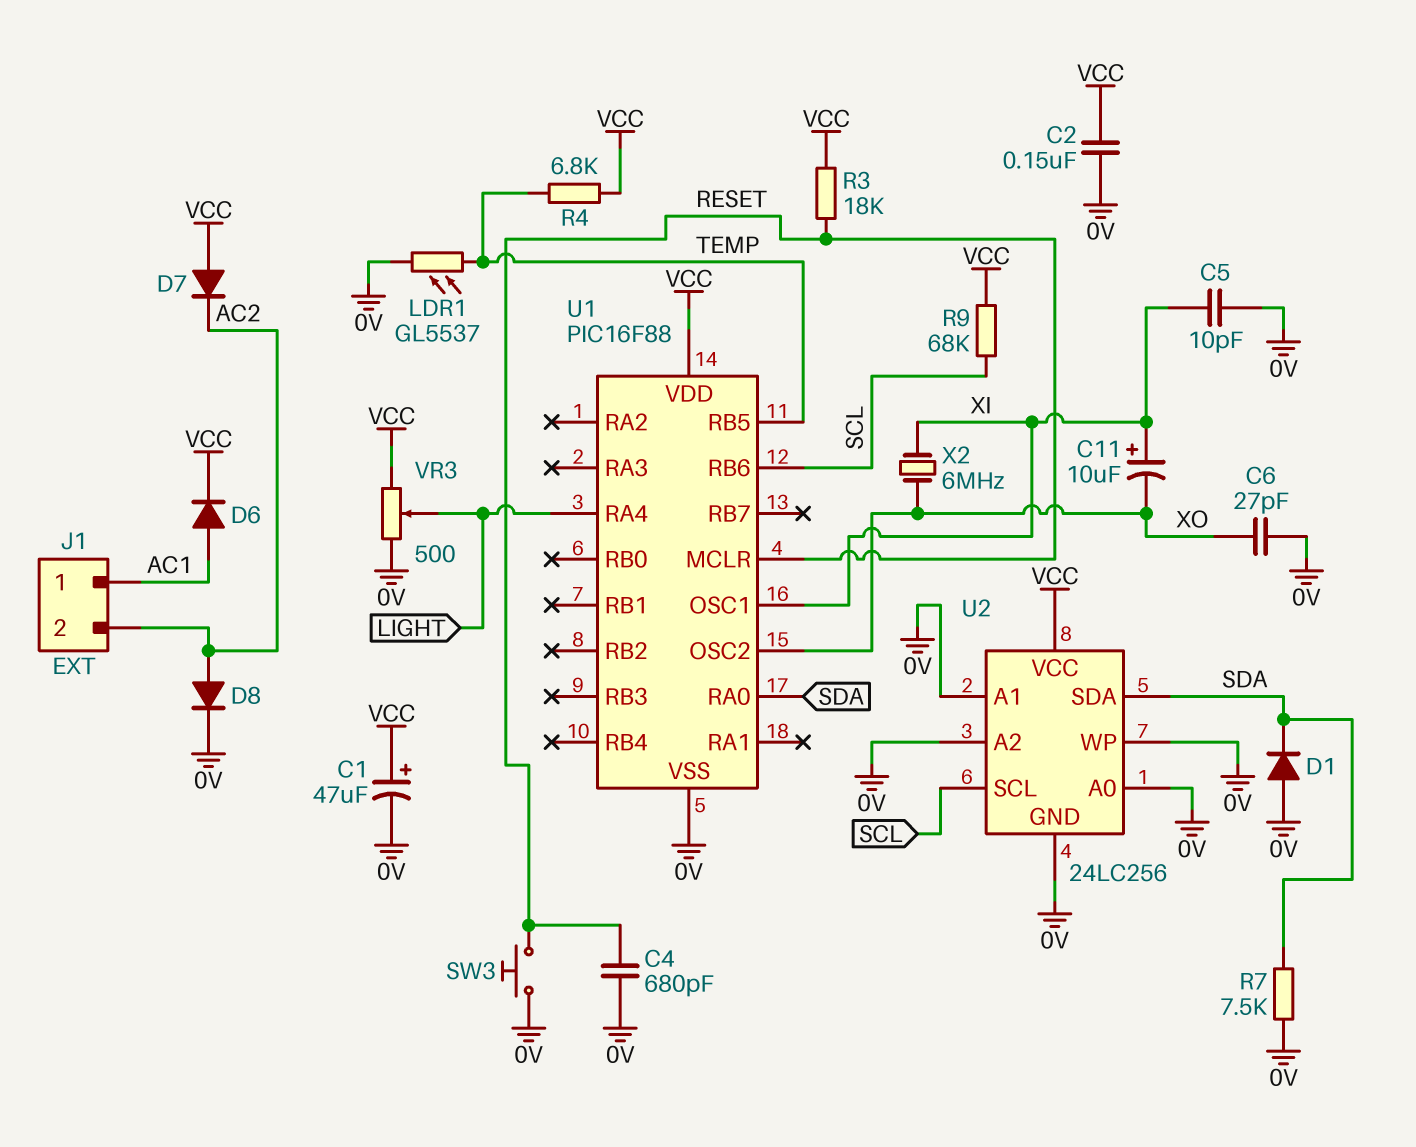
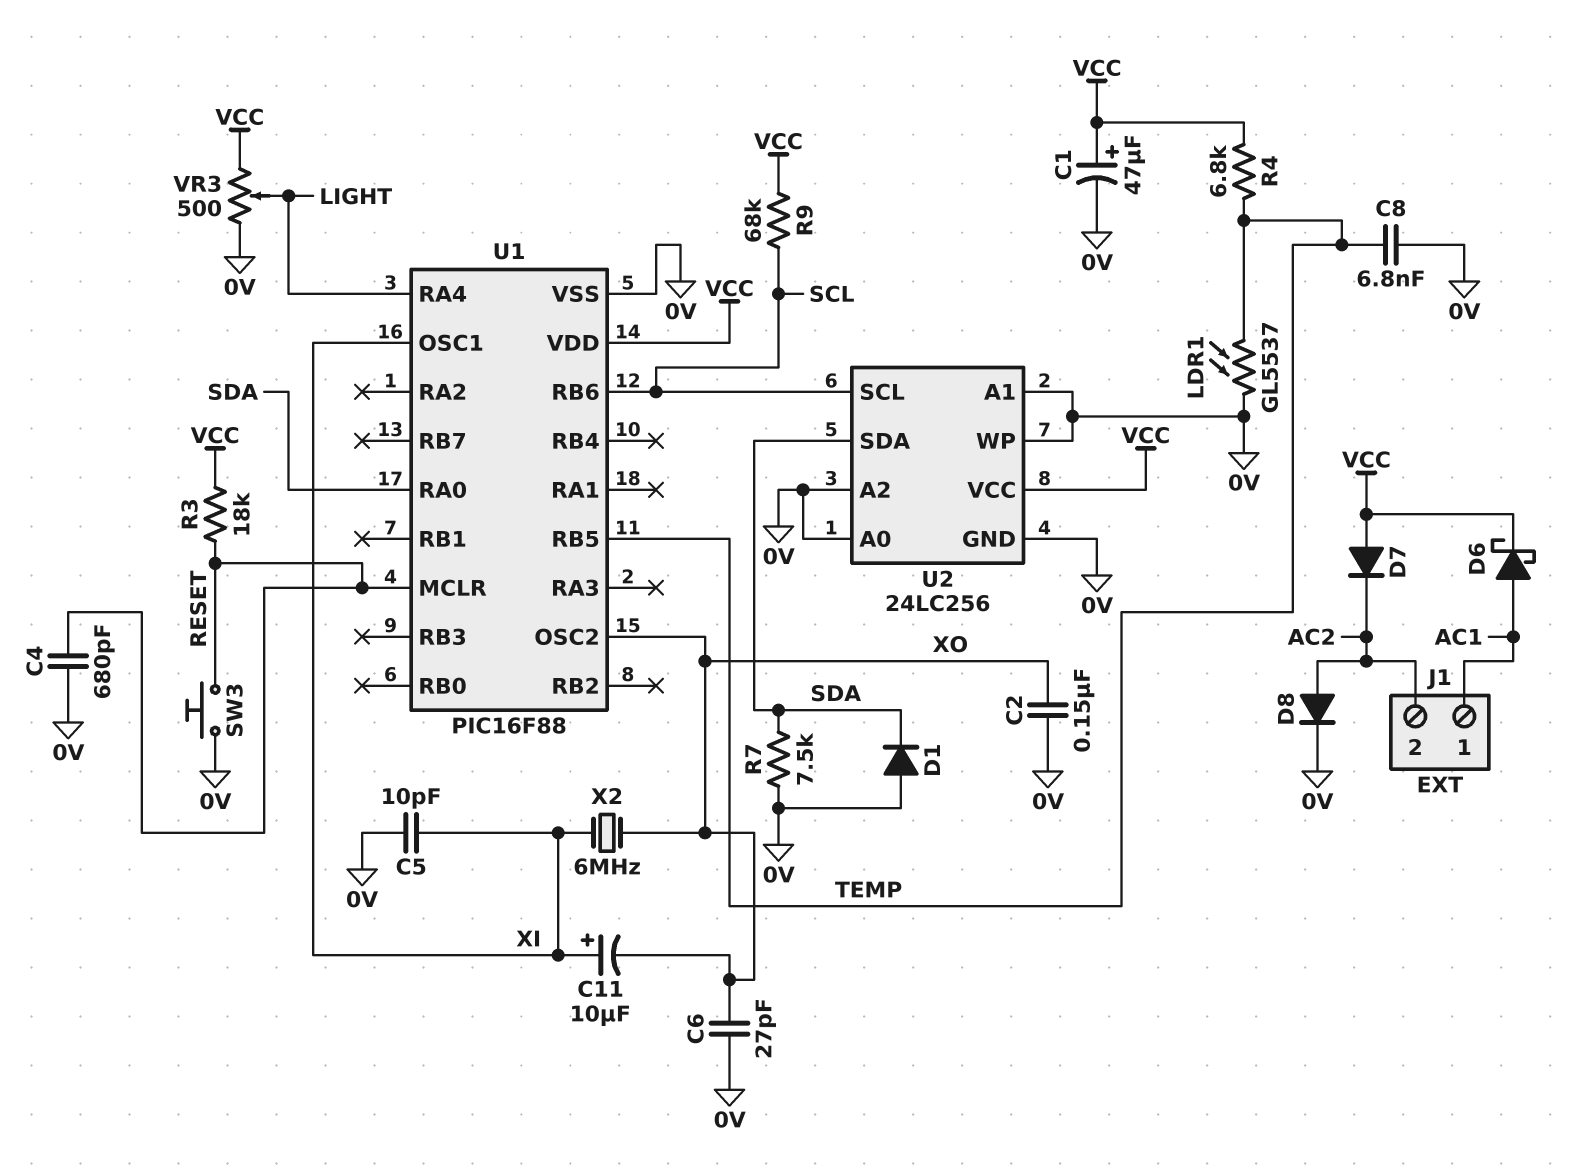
C2: 150nF (0V, VCC) -> 150nF (0V, XO)
C8: none -> 6.8nF (0V, TEMP)
D6: diode (A AC1, K VCC) -> schottky (A AC1, K VCC)

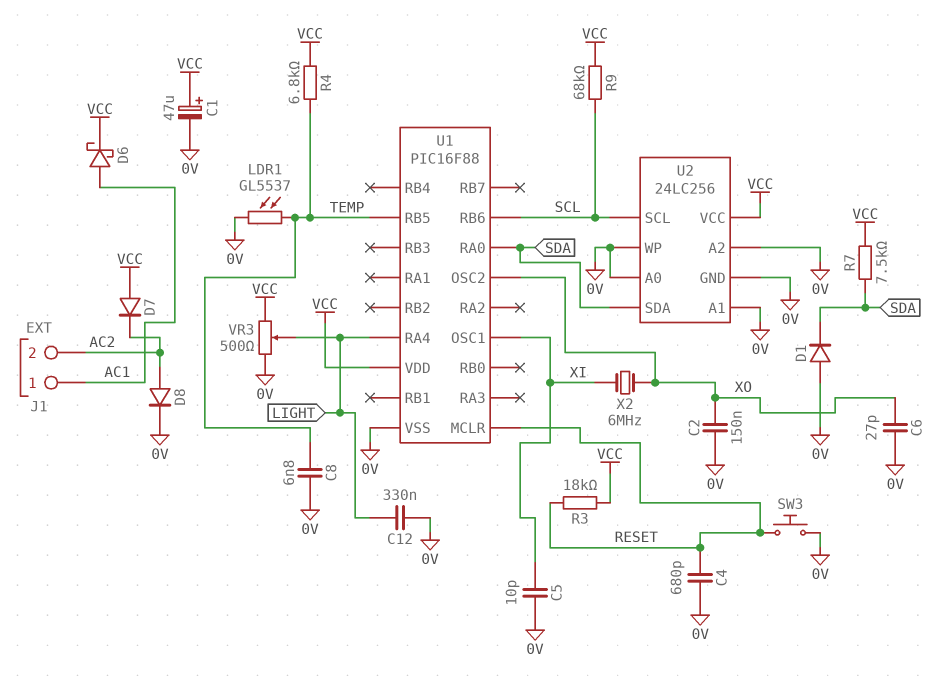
C11: 10uF (plus XI, minus XO) -> none
C12: none -> 330nF (0V, LIGHT)
R7: 7.5k (0V, SDA) -> 7.5k (SDA, VCC)

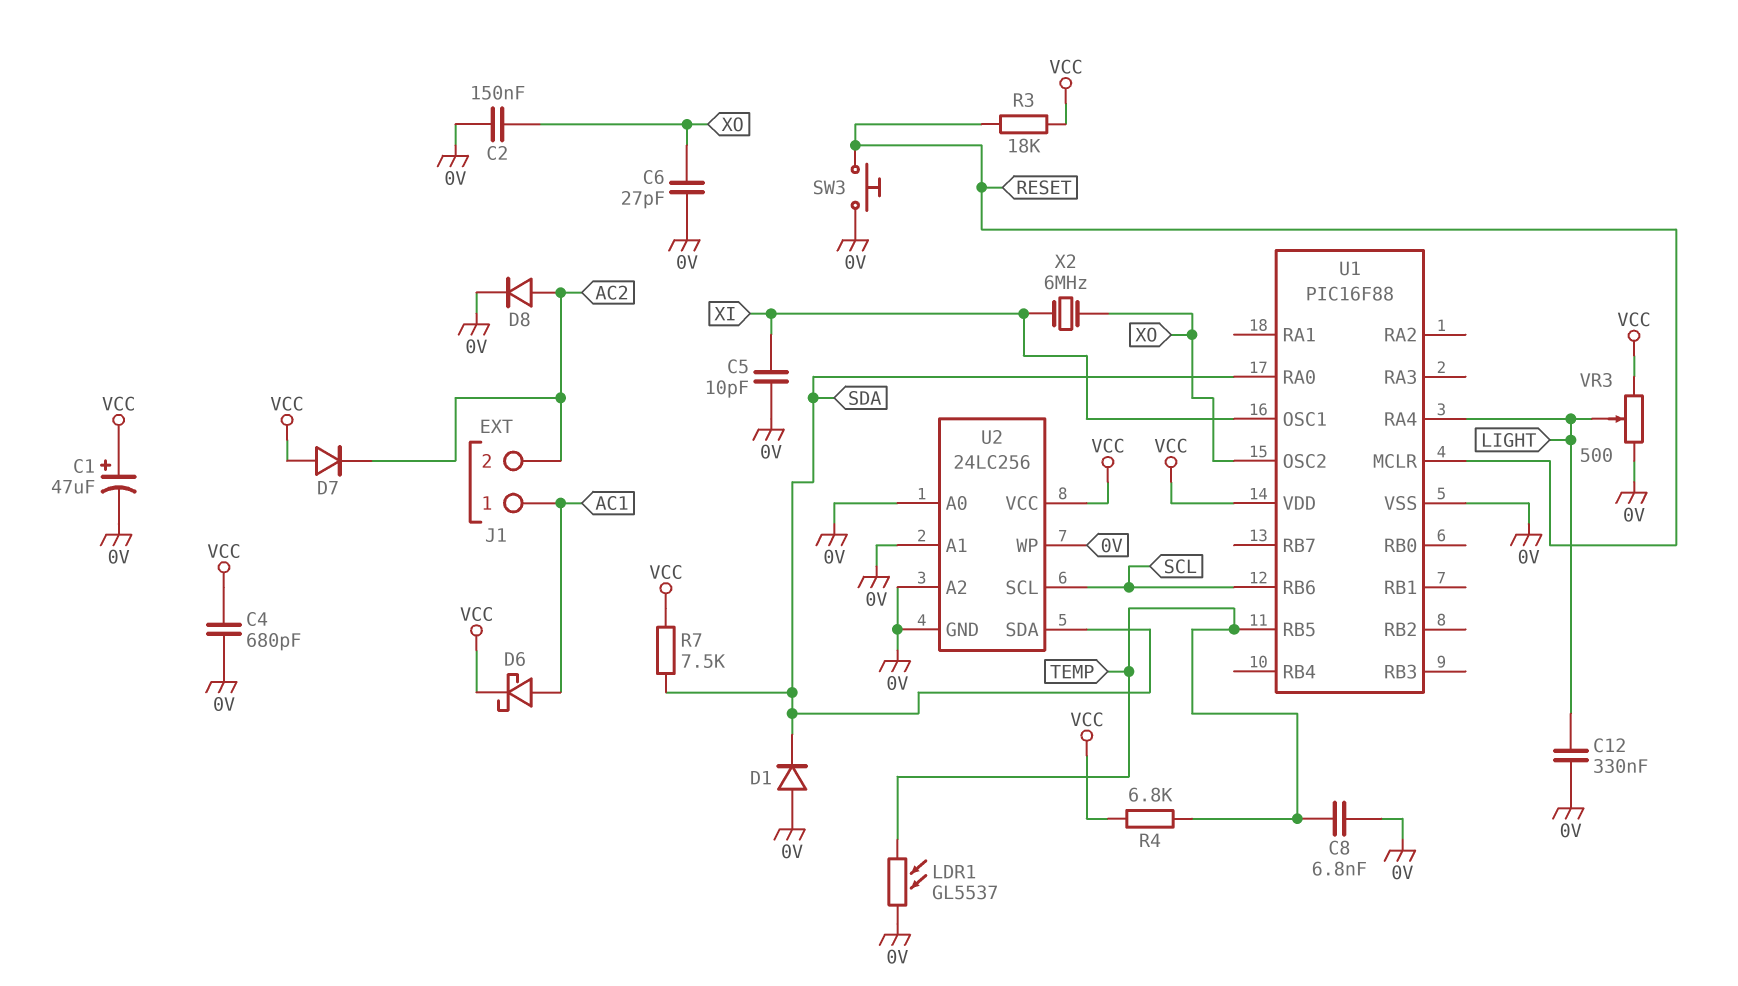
C4: 680pF (0V, RESET) -> 680pF (0V, VCC)
R9: 68k (SCL, VCC) -> none

